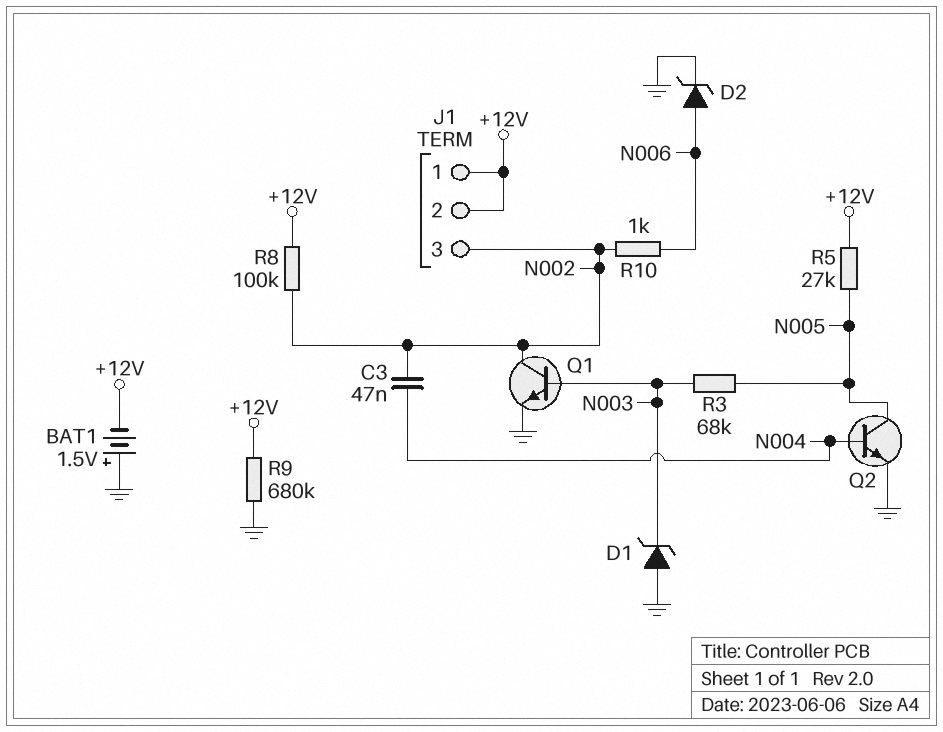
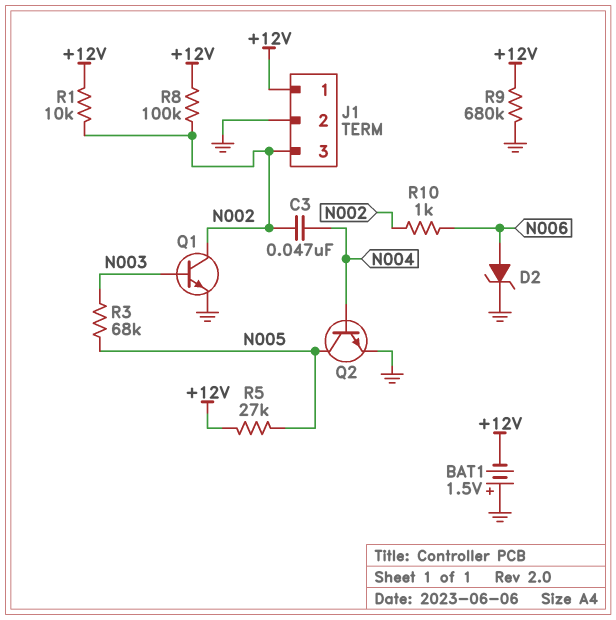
D1: zener (A GND, K N003) -> none
J1 pin 2: +12V -> GND
R1: none -> 10k (+12V, N002)

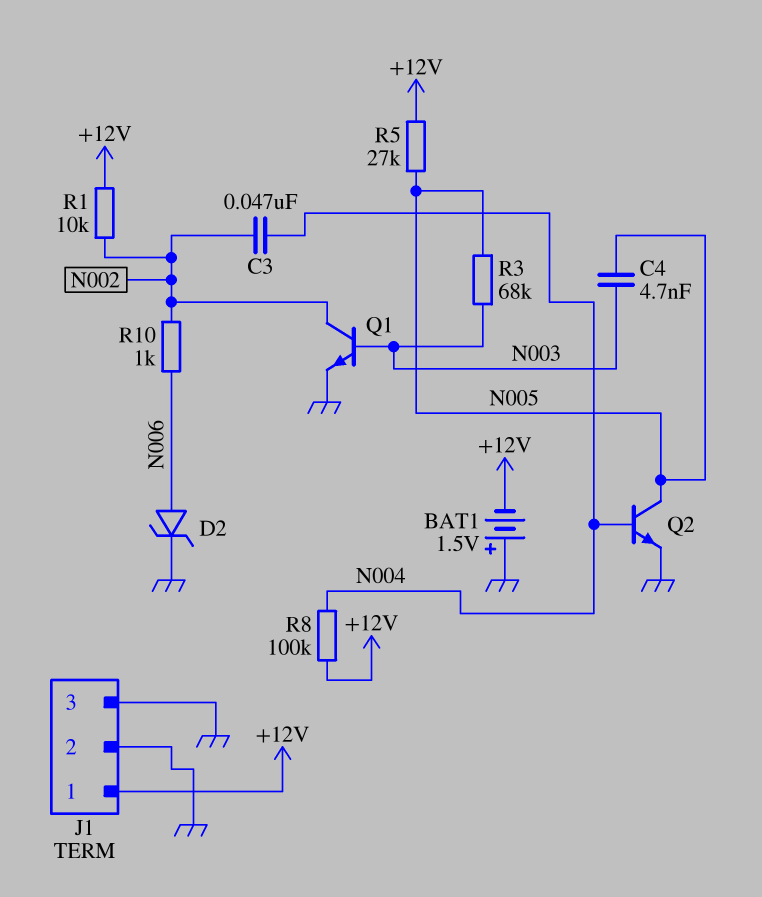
C4: none -> 4.7nF (N003, N005)
J1 pin 3: N002 -> GND
R8: 100k (+12V, N002) -> 100k (+12V, N004)
R9: 680k (+12V, GND) -> none

